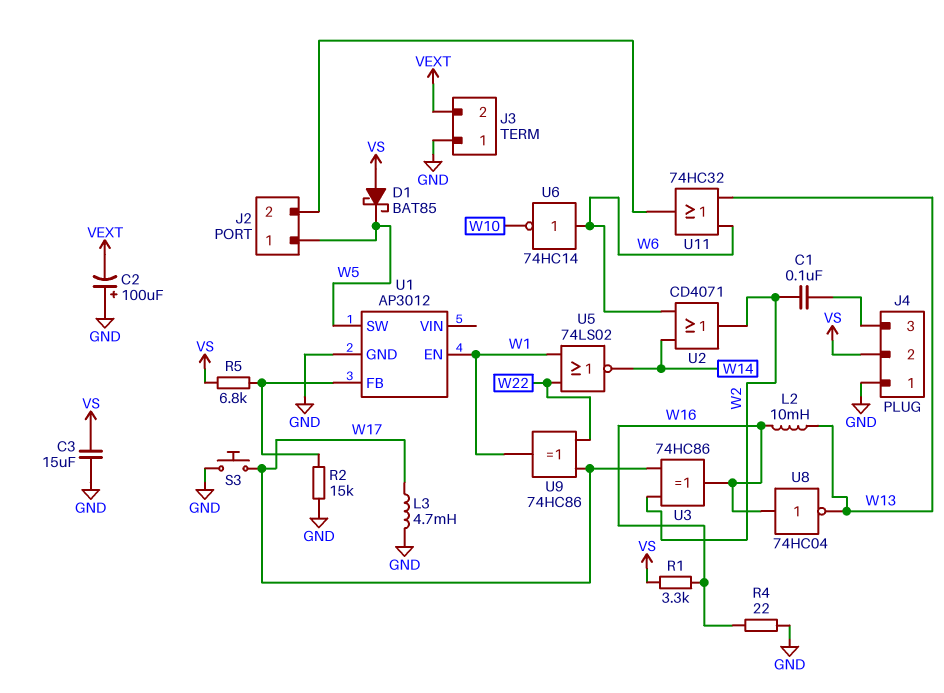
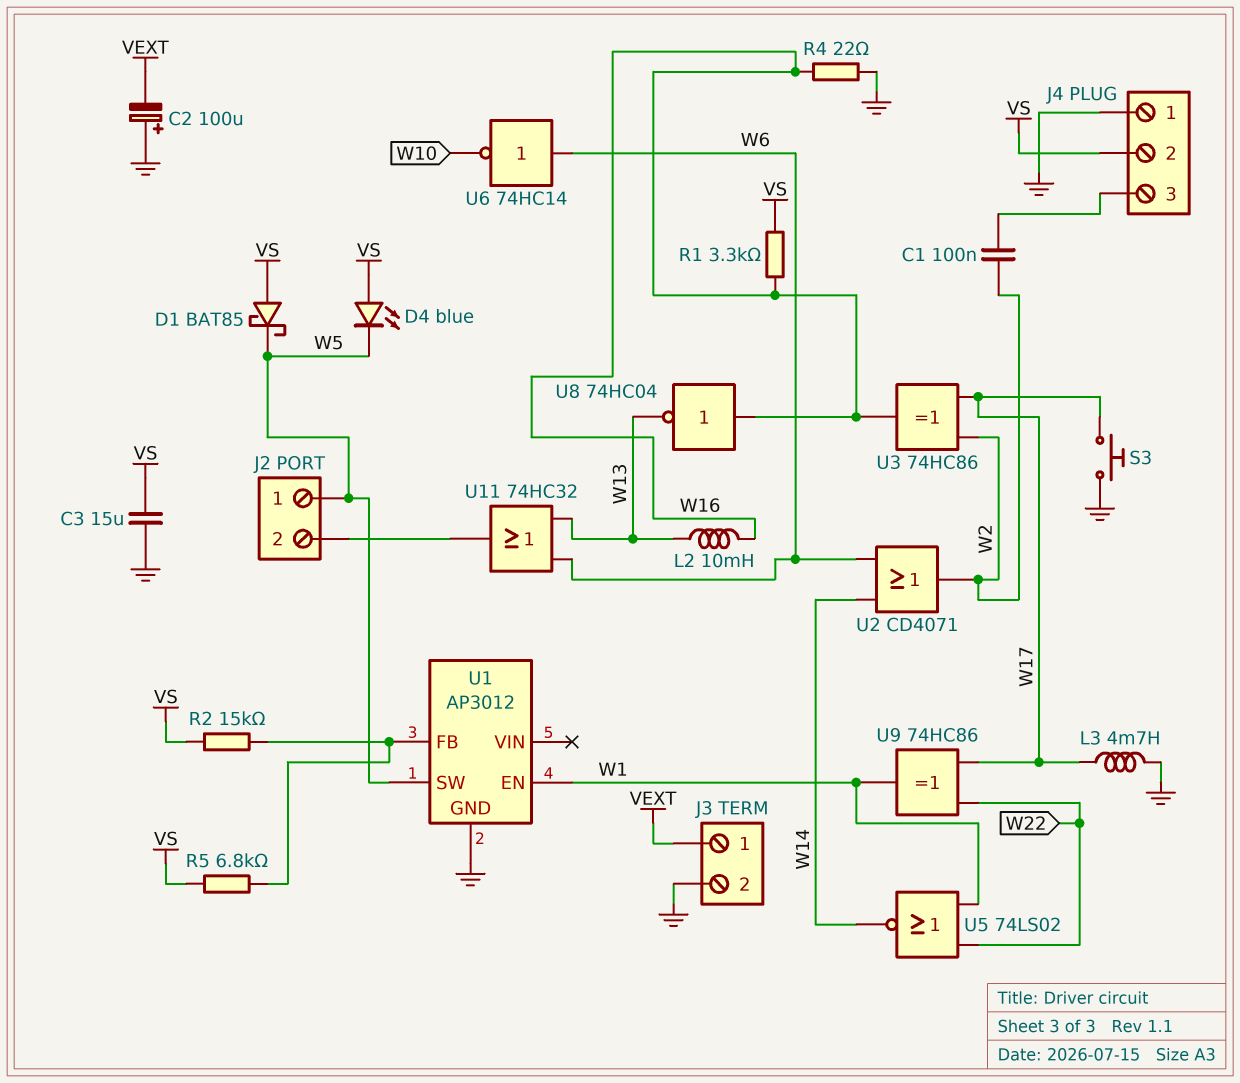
D4: none -> LED blue (A VS, K W5)
J3 pin 1: GND -> VEXT
J3 pin 2: VEXT -> GND
R2: 15k (GND, U1/FB) -> 15k (U1/FB, VS)

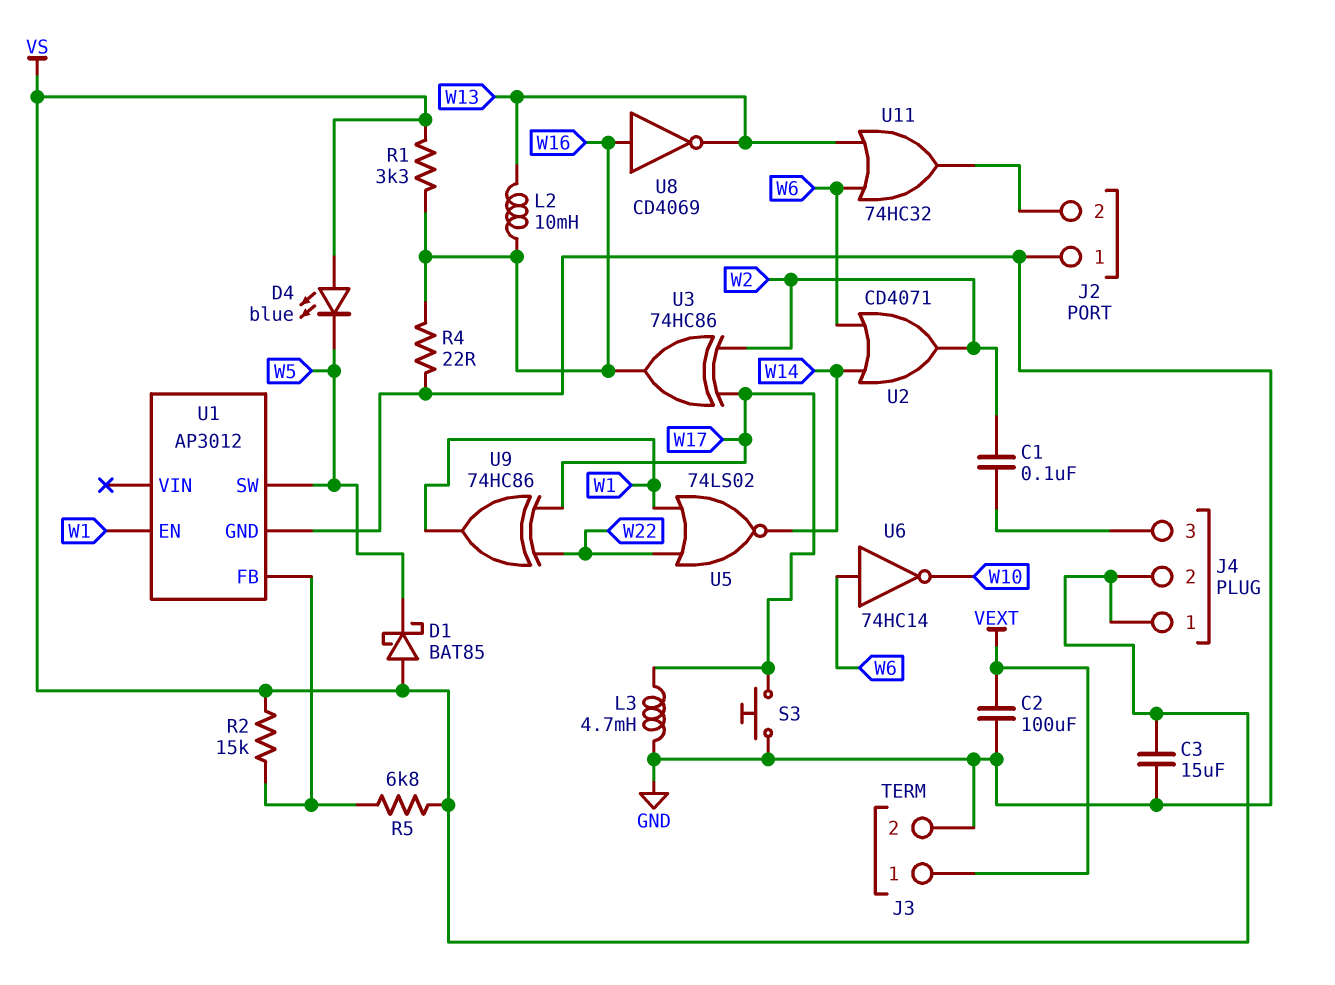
C2: 100uF (plus GND, minus VEXT) -> 100uF (GND, VEXT)
J2 pin 1: W5 -> GND
J4 pin 1: GND -> VS
U8: NOT 74HC04 (in W16, out W13) -> NOT CD4069 (in W16, out W13)

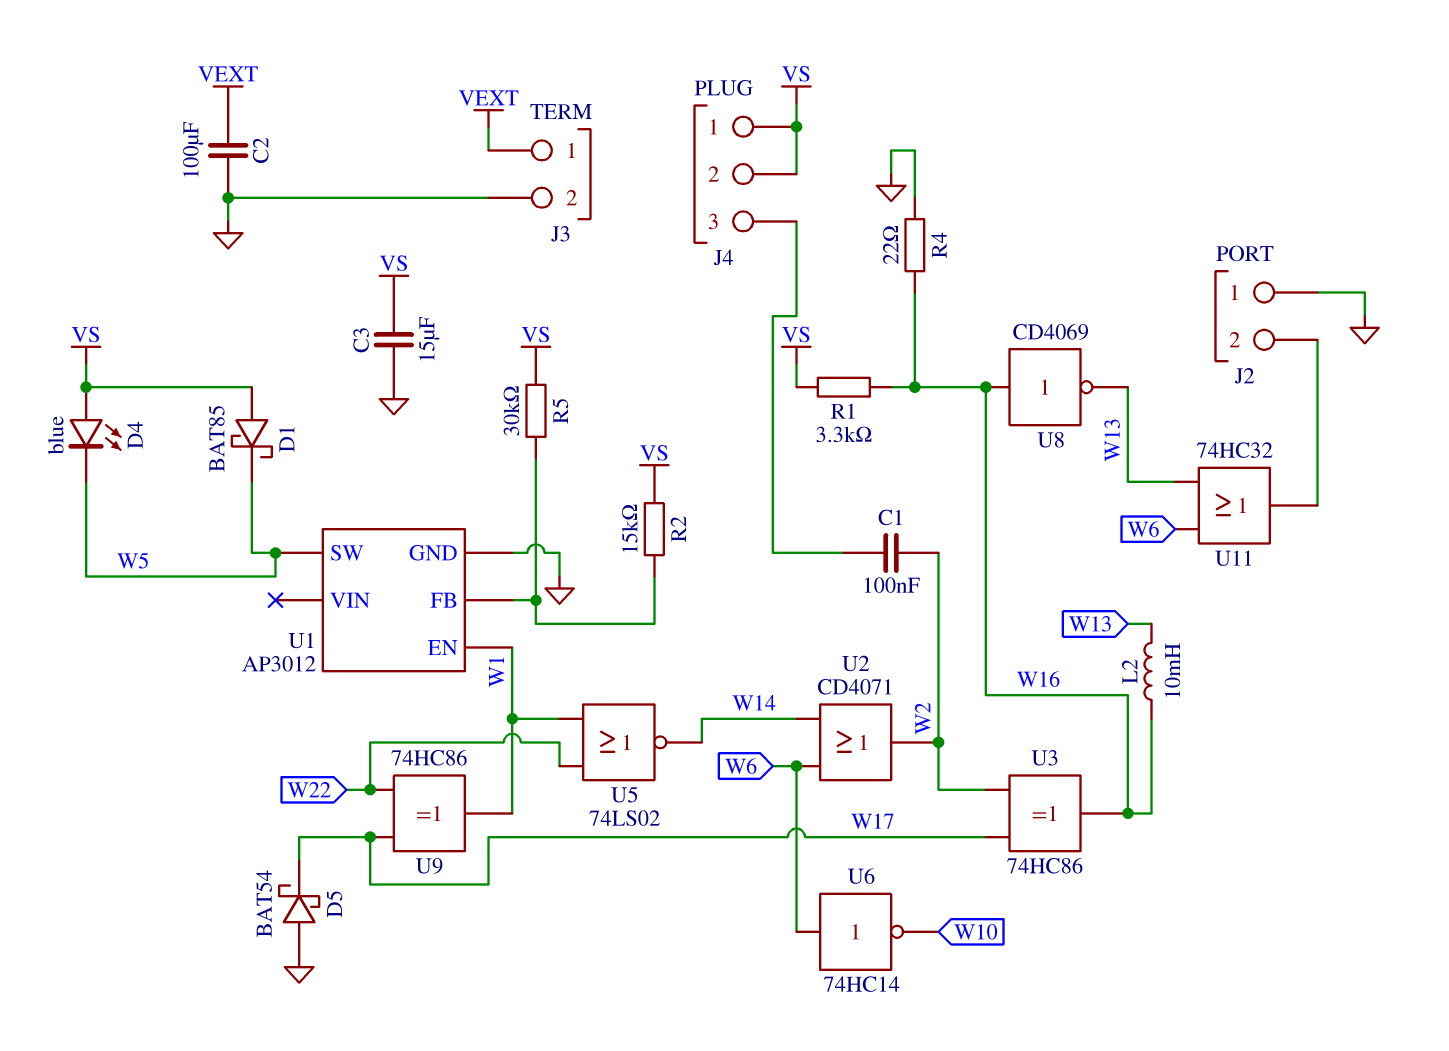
D5: none -> schottky BAT54 (A GND, K W17)
L3: 4.7mH (GND, W17) -> none
R5: 6.8k (U1/FB, VS) -> 30k (U1/FB, VS)
S3: button (GND, W17) -> none

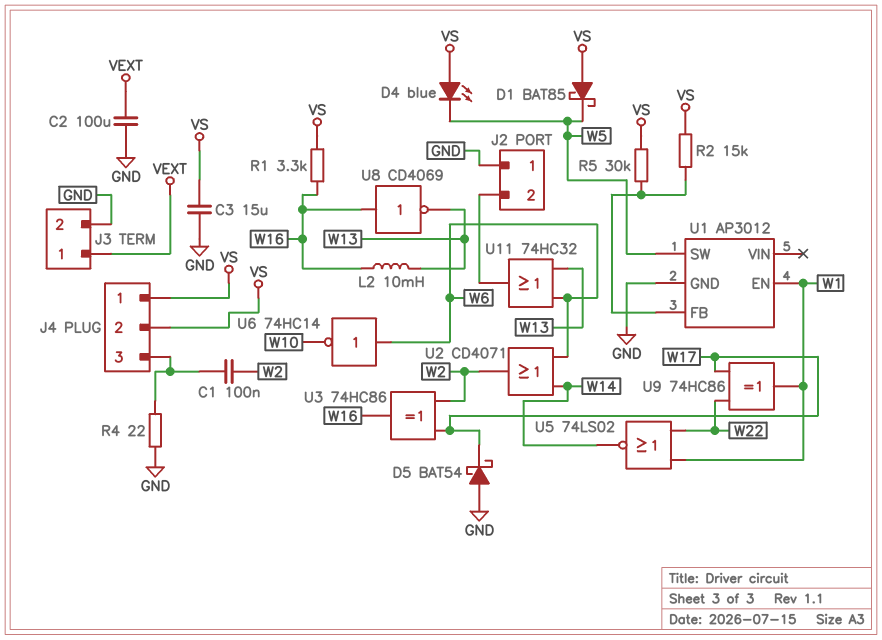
R4: 22 (GND, W16) -> 22 (GND, J4/3)

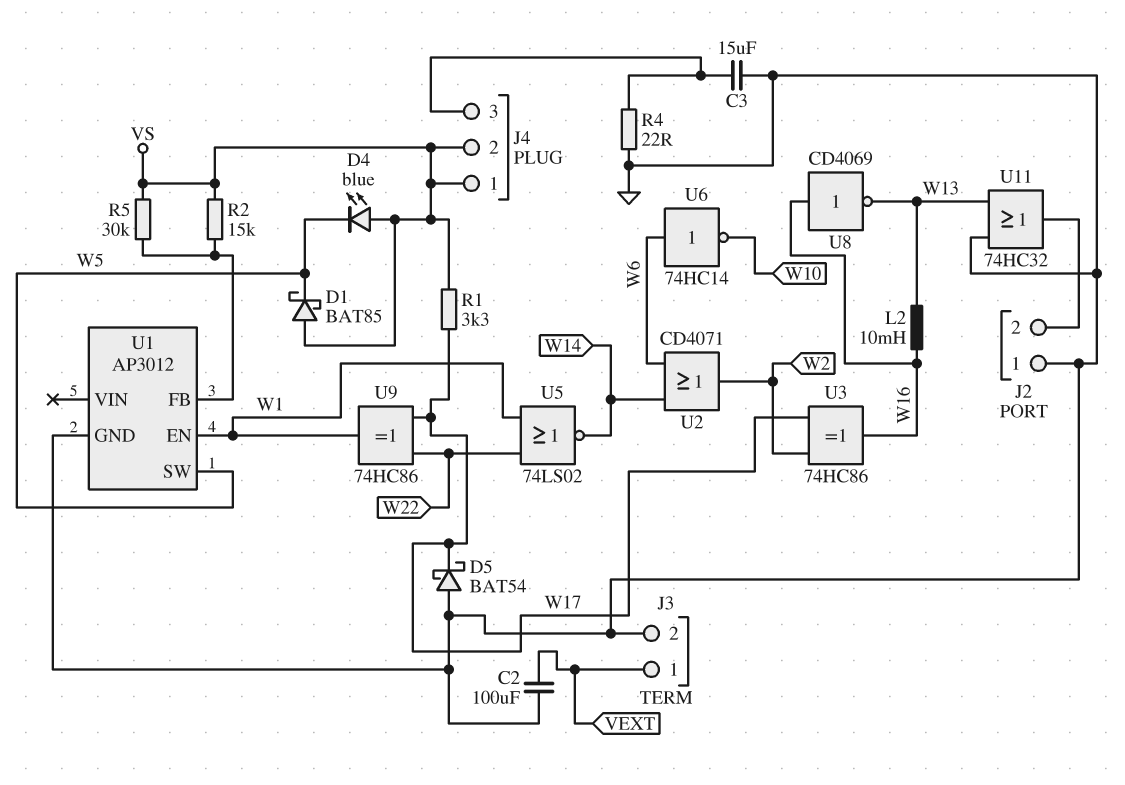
C1: 100nF (J4/3, W2) -> none
C3: 15uF (GND, VS) -> 15uF (GND, J4/3)
R1: 3.3k (VS, W16) -> 3.3k (VS, W17)
U11: OR 74HC32 (in W6, in W13, out J2/2) -> OR 74HC32 (in GND, in W13, out J2/2)

